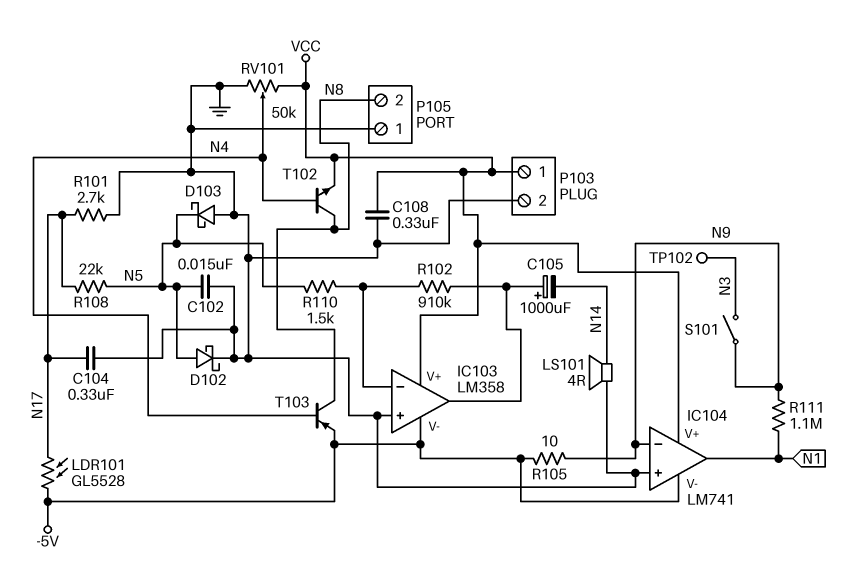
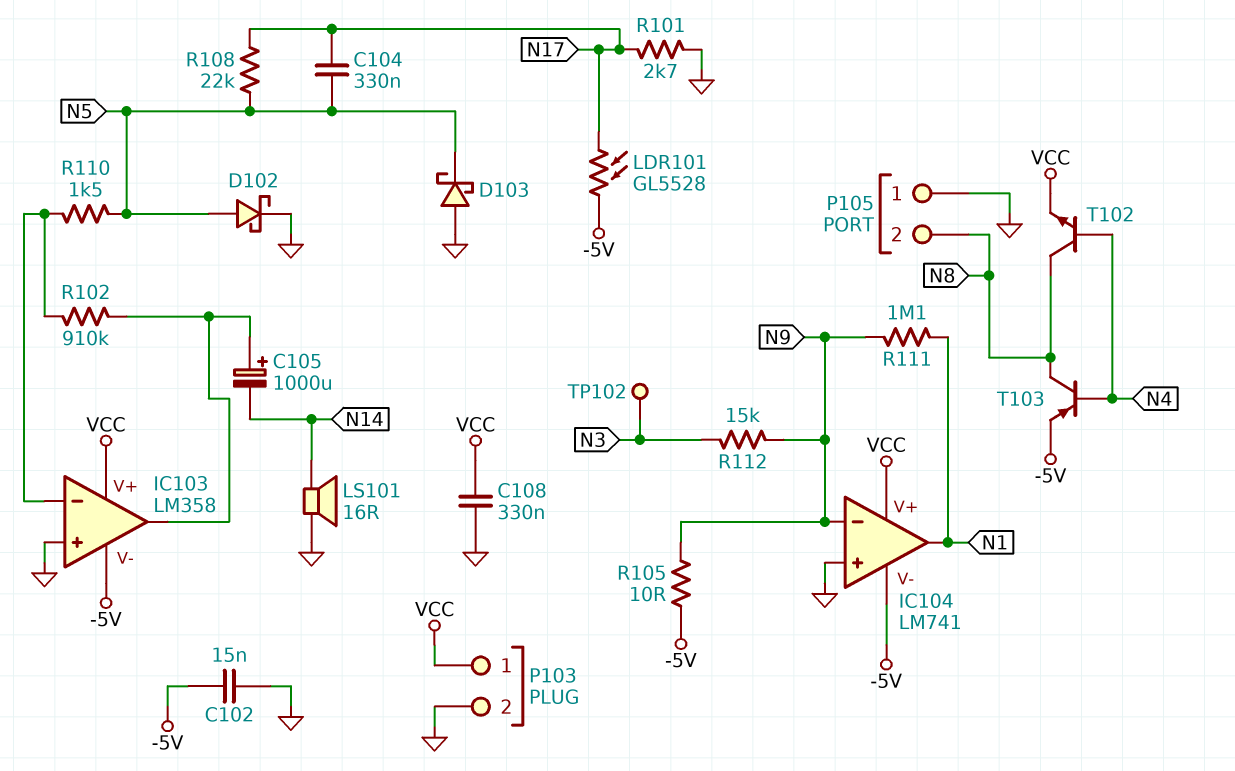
C102: 15nF (GND, N5) -> 15nF (-5V, GND)
C104: 330nF (GND, N17) -> 330nF (N5, N17)
LS101: speaker 4R (GND, N14) -> speaker 16R (GND, N14)
R112: none -> 15k (N3, N9)
RV101: 50k (GND, VCC, wiper N4) -> none
S101: switch (N3, N9) -> none

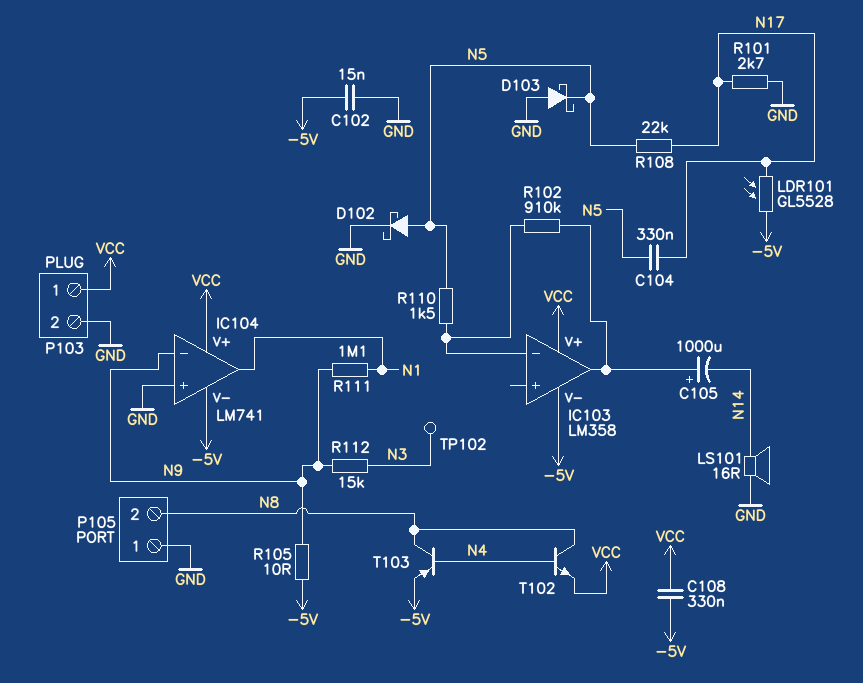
C108: 330nF (GND, VCC) -> 330nF (-5V, VCC)
IC103 pin in+: GND -> none

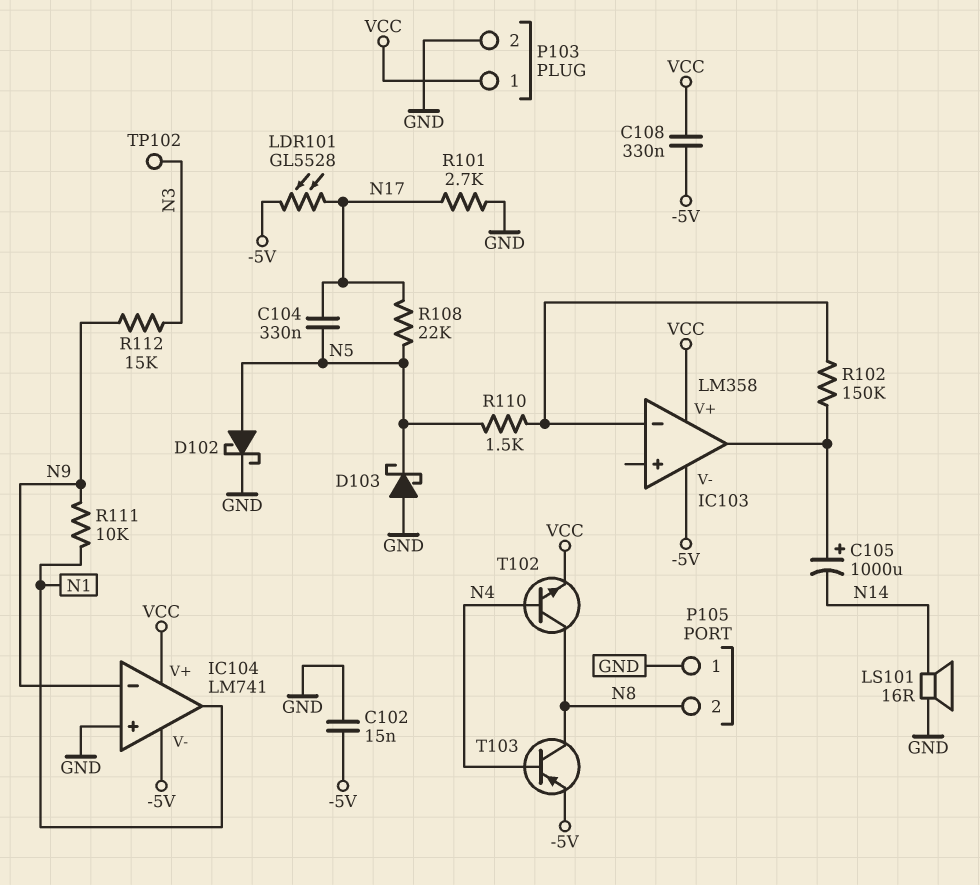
R102: 910k (IC103/in-, IC103/out) -> 150k (IC103/in-, IC103/out)
R105: 10 (-5V, N9) -> none
R111: 1.1M (N1, N9) -> 10k (N1, N9)

